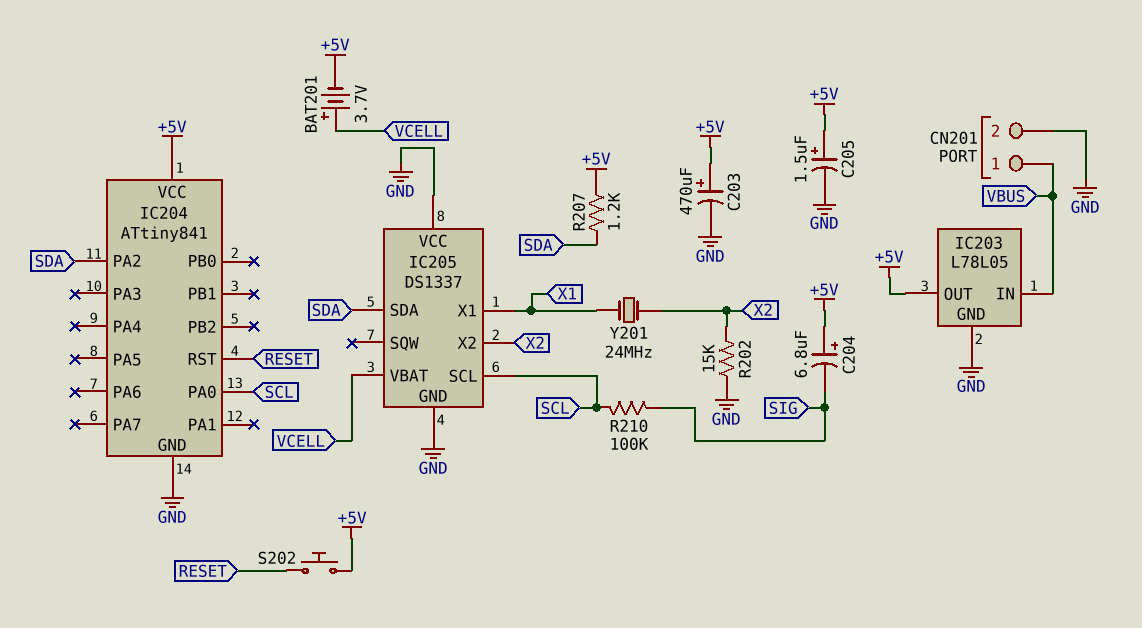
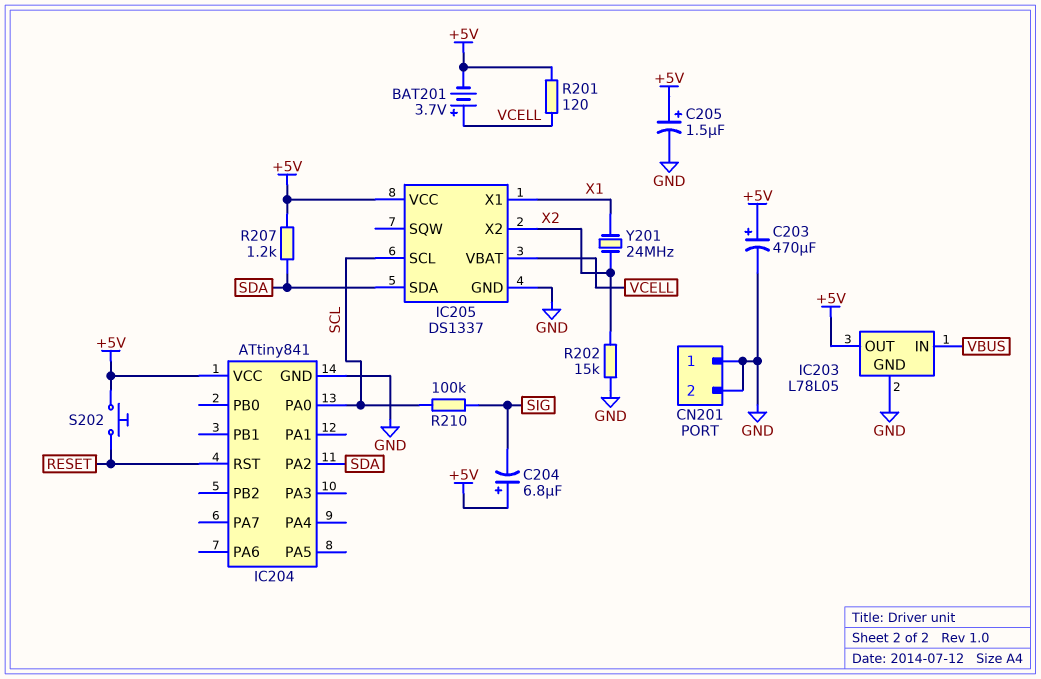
CN201 pin 1: VBUS -> GND
IC205 pin VCC: GND -> +5V
R201: none -> 120 (+5V, VCELL)

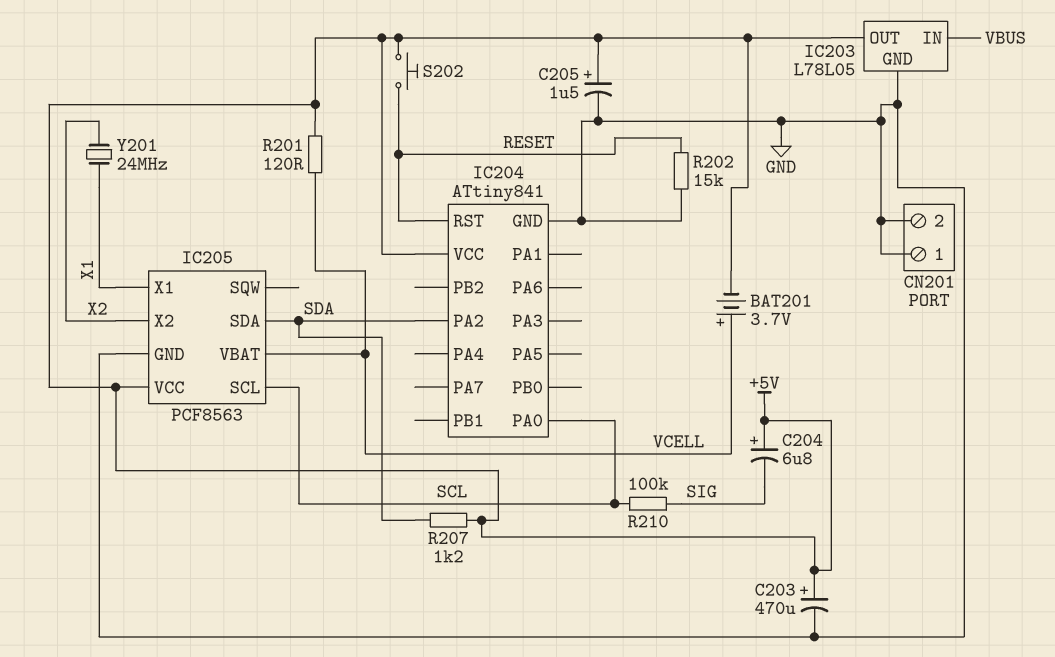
IC205: DS1337 -> PCF8563
R202: 15k (GND, X2) -> 15k (GND, RESET)

